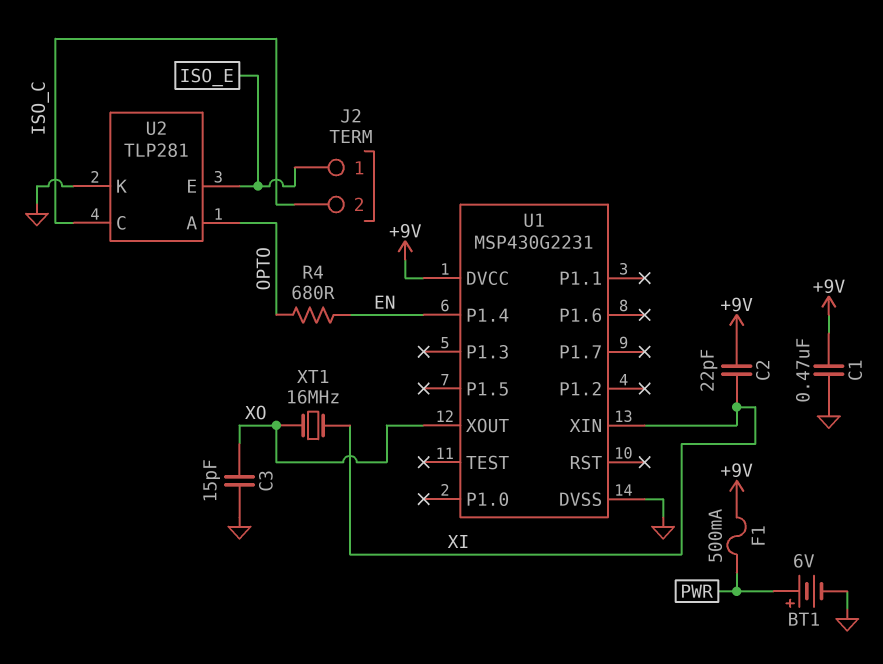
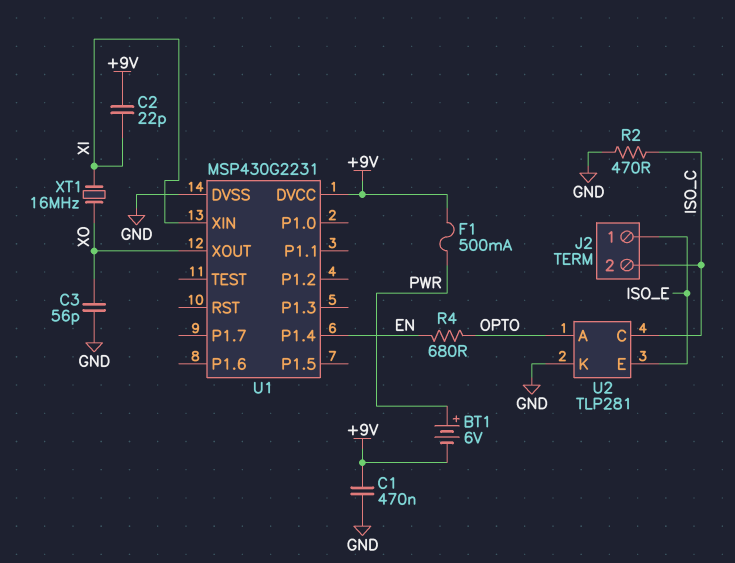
BT1: 6V (plus PWR, minus GND) -> 6V (plus PWR, minus +9V)
C3: 15pF (GND, XO) -> 56pF (GND, XO)
R2: none -> 470 (GND, ISO_C)

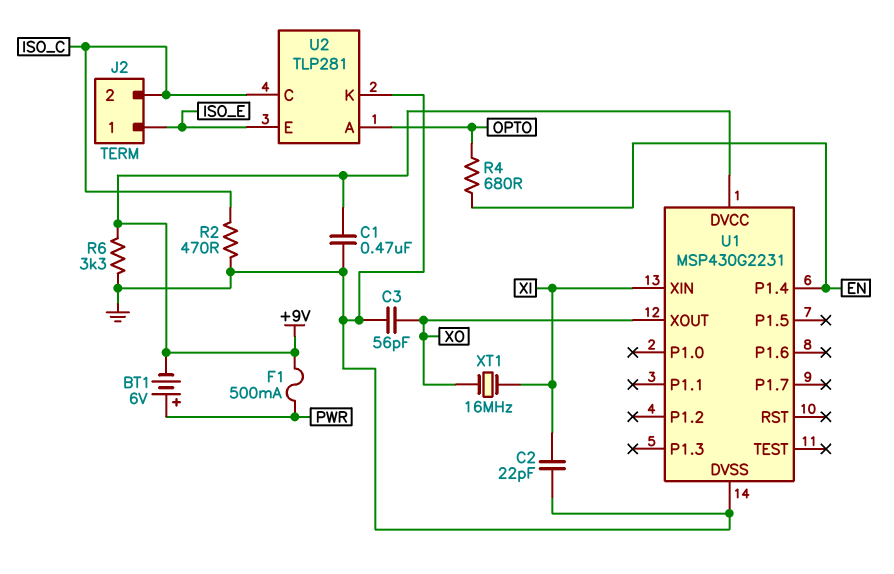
C2: 22pF (+9V, XI) -> 22pF (GND, XI)
R6: none -> 3.3k (+9V, GND)

